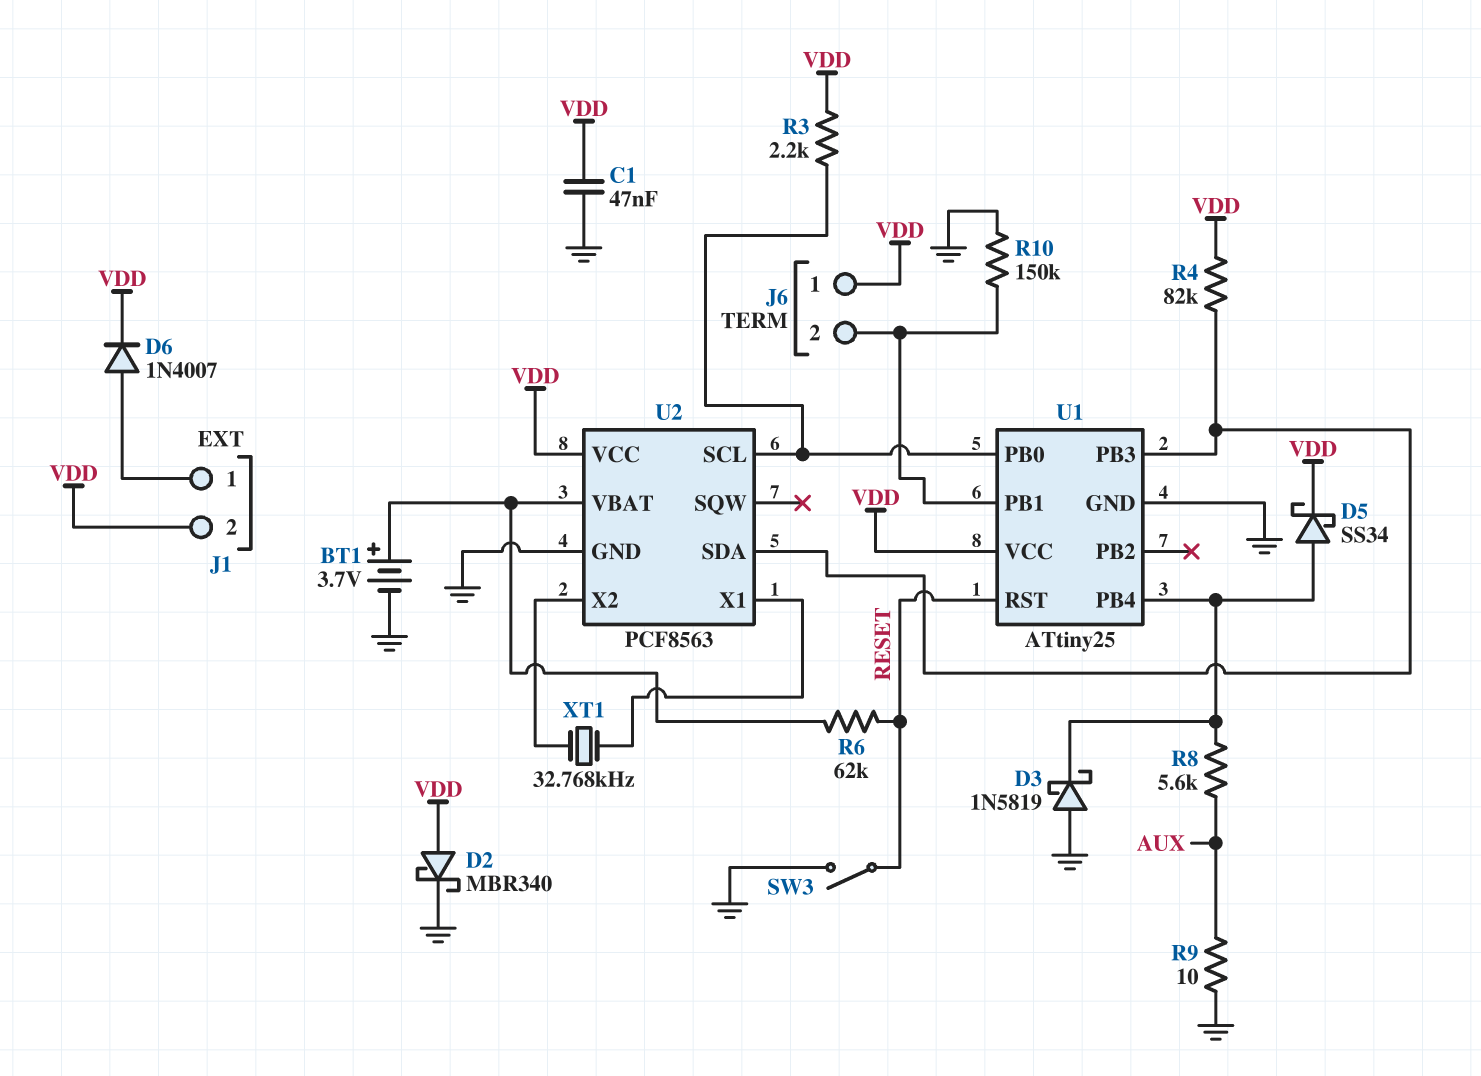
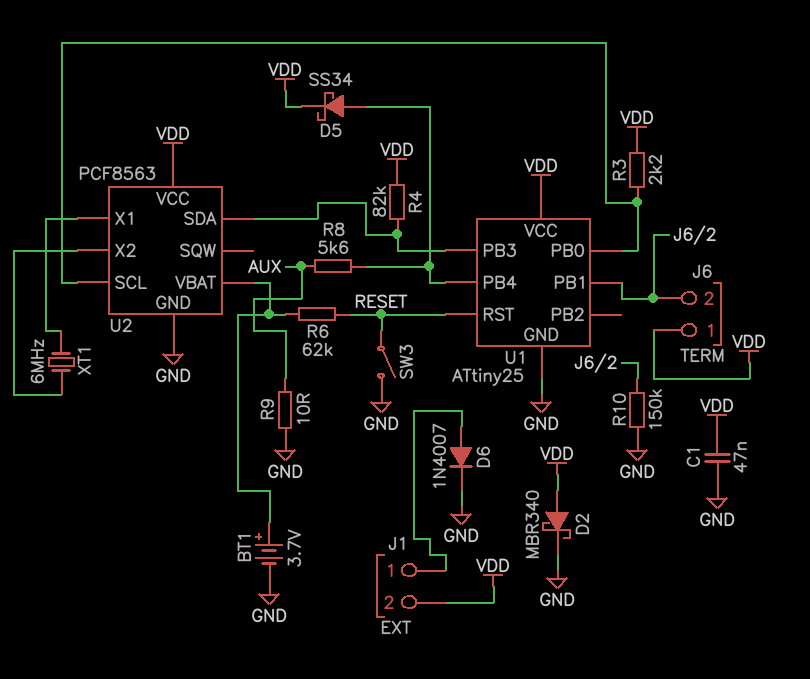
D3: schottky 1N5819 (A GND, K U1/PB4) -> none
D6: diode 1N4007 (A J1/1, K VDD) -> diode 1N4007 (A J1/1, K GND)
XT1: 32.768kHz (U2/X1, U2/X2) -> 6MHz (U2/X1, U2/X2)

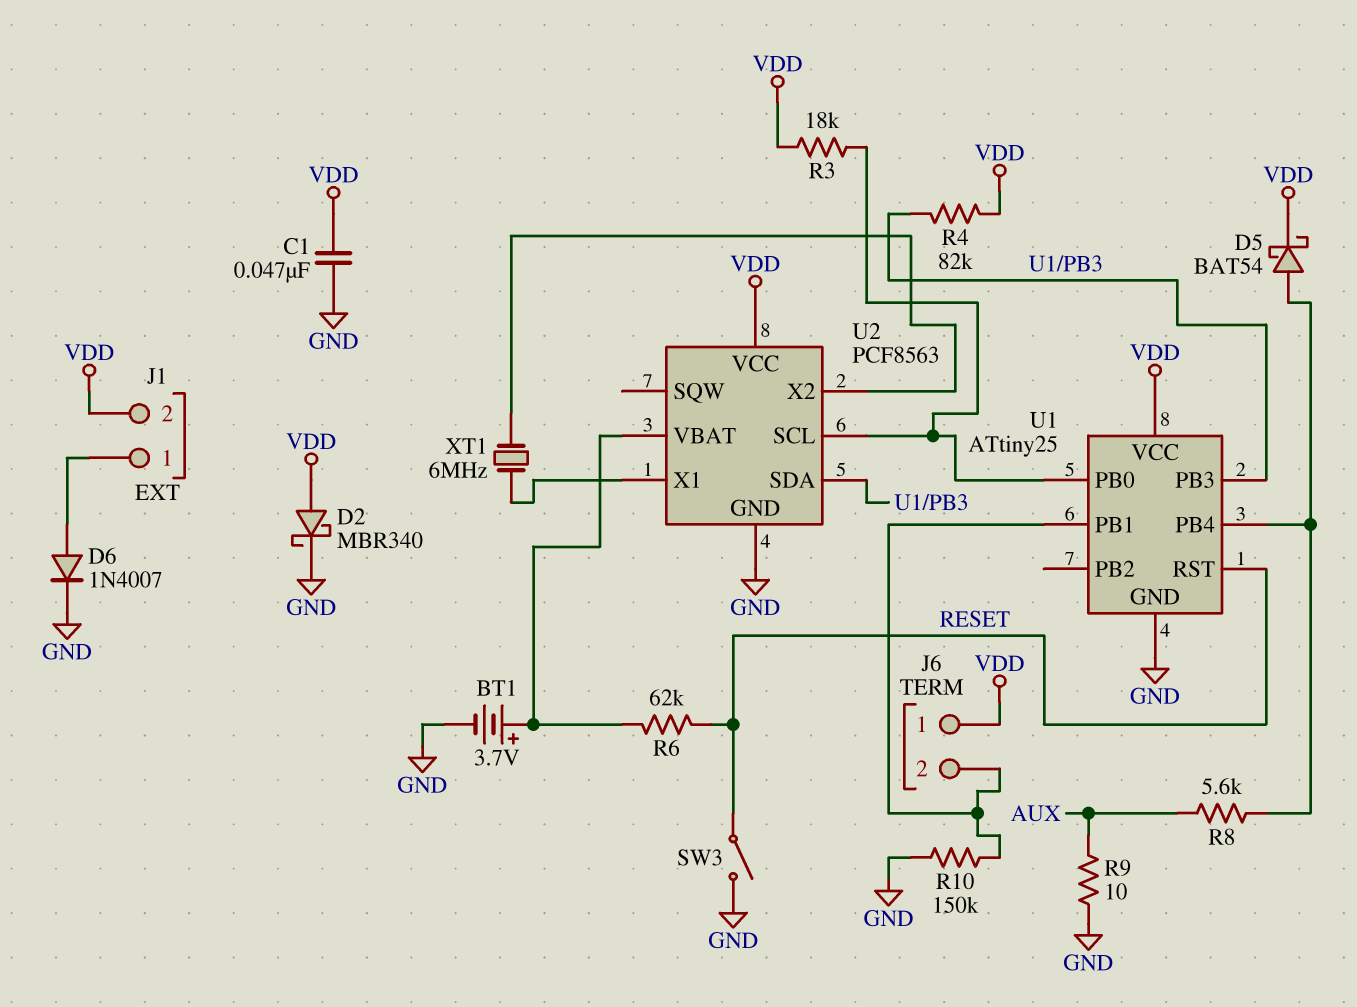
D5: schottky SS34 (A U1/PB4, K VDD) -> schottky BAT54 (A U1/PB4, K VDD)
R3: 2.2k (U1/PB0, VDD) -> 18k (U1/PB0, VDD)

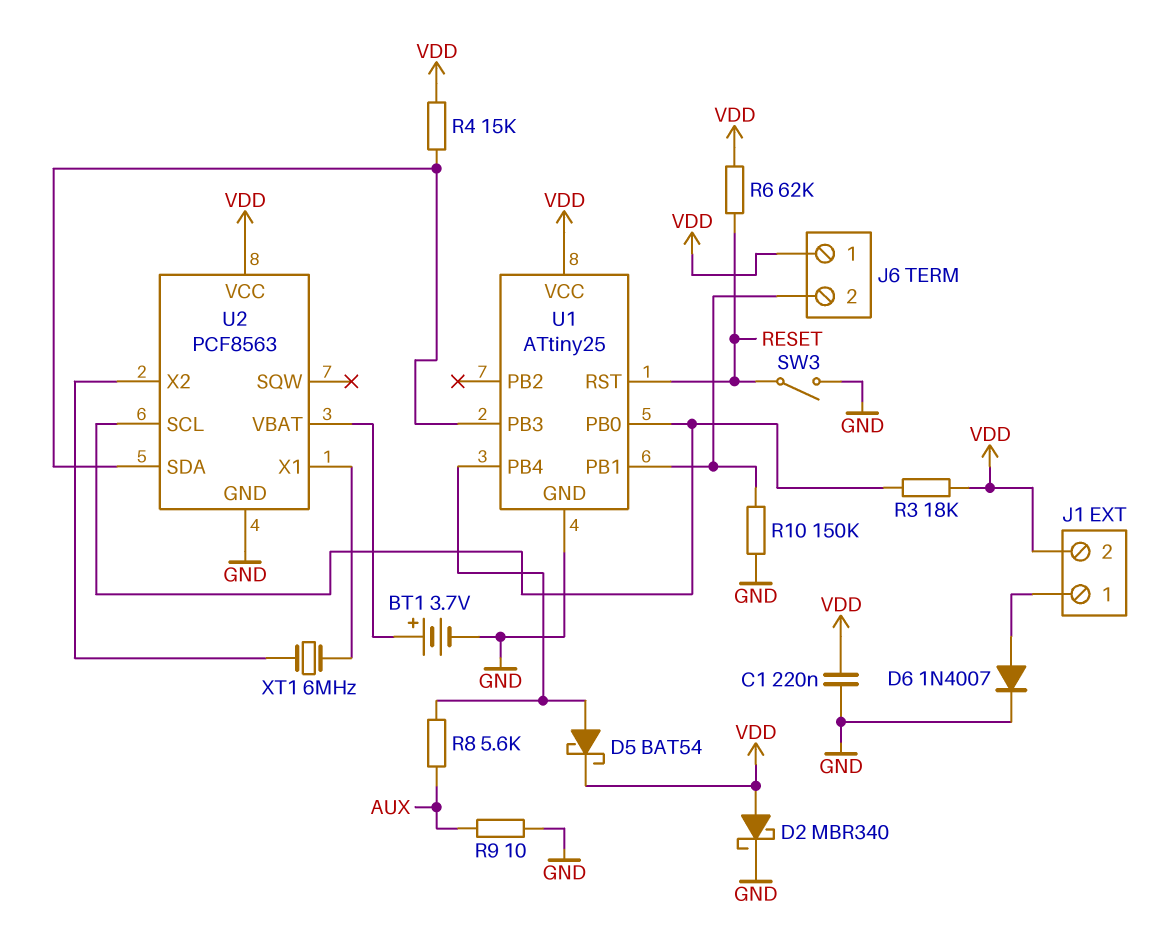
C1: 47nF (GND, VDD) -> 220nF (GND, VDD)
R4: 82k (U1/PB3, VDD) -> 15k (U1/PB3, VDD)
R6: 62k (RESET, U2/VBAT) -> 62k (RESET, VDD)

